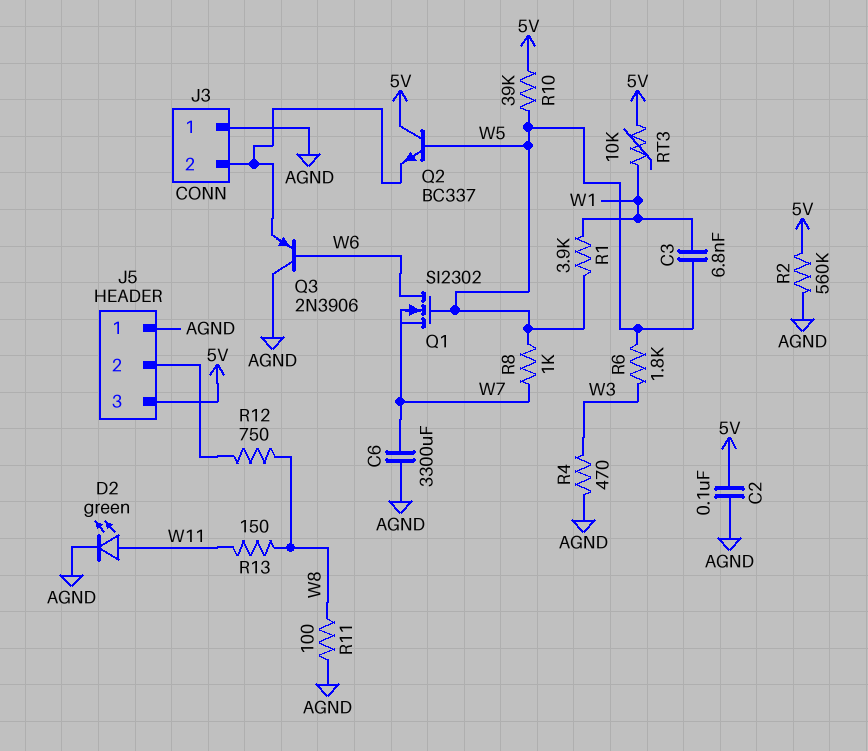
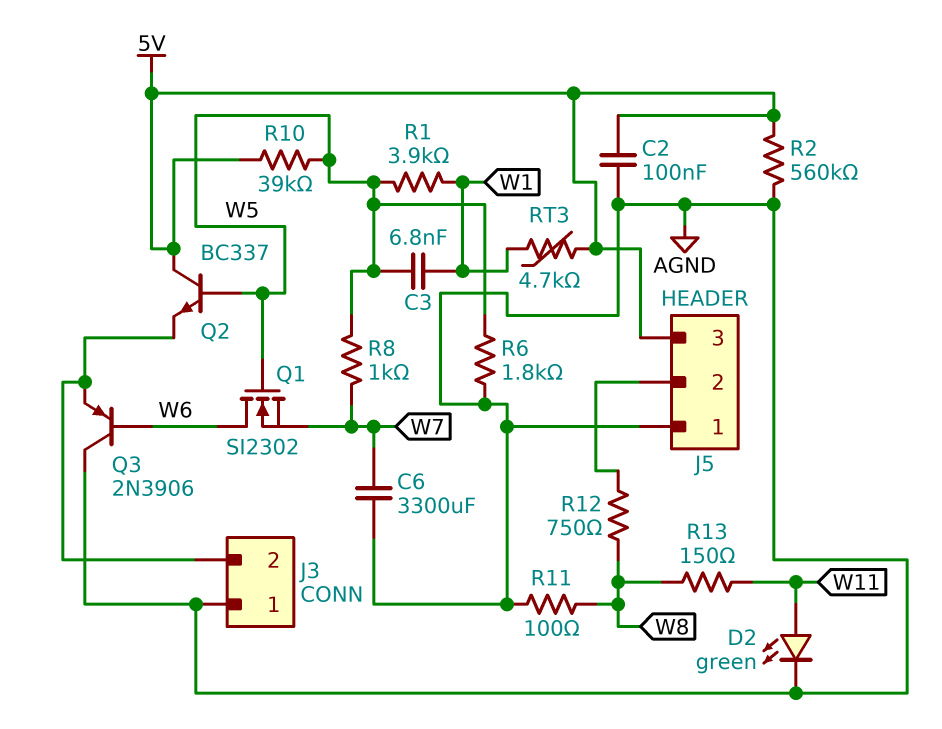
R4: 470 (AGND, W3) -> none
R6: 1.8k (W3, W5) -> 1.8k (AGND, W5)
RT3: 10k (5V, W1) -> 4.7k (5V, W1)

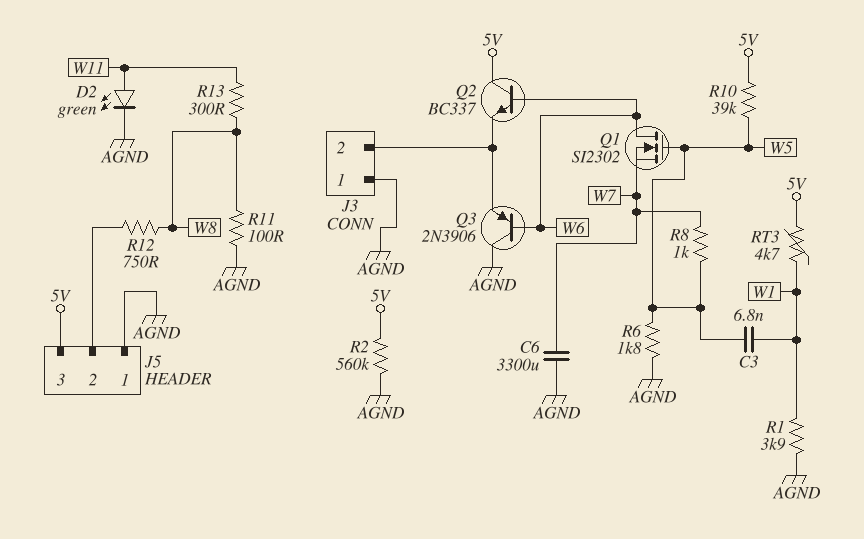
C2: 100nF (5V, AGND) -> none
Q2: NPN BC337 (B W5, C 5V, E J3/2) -> NPN BC337 (B W6, C 5V, E J3/2)
R1: 3.9k (W1, W5) -> 3.9k (AGND, W1)
R13: 150 (W8, W11) -> 300 (W8, W11)

